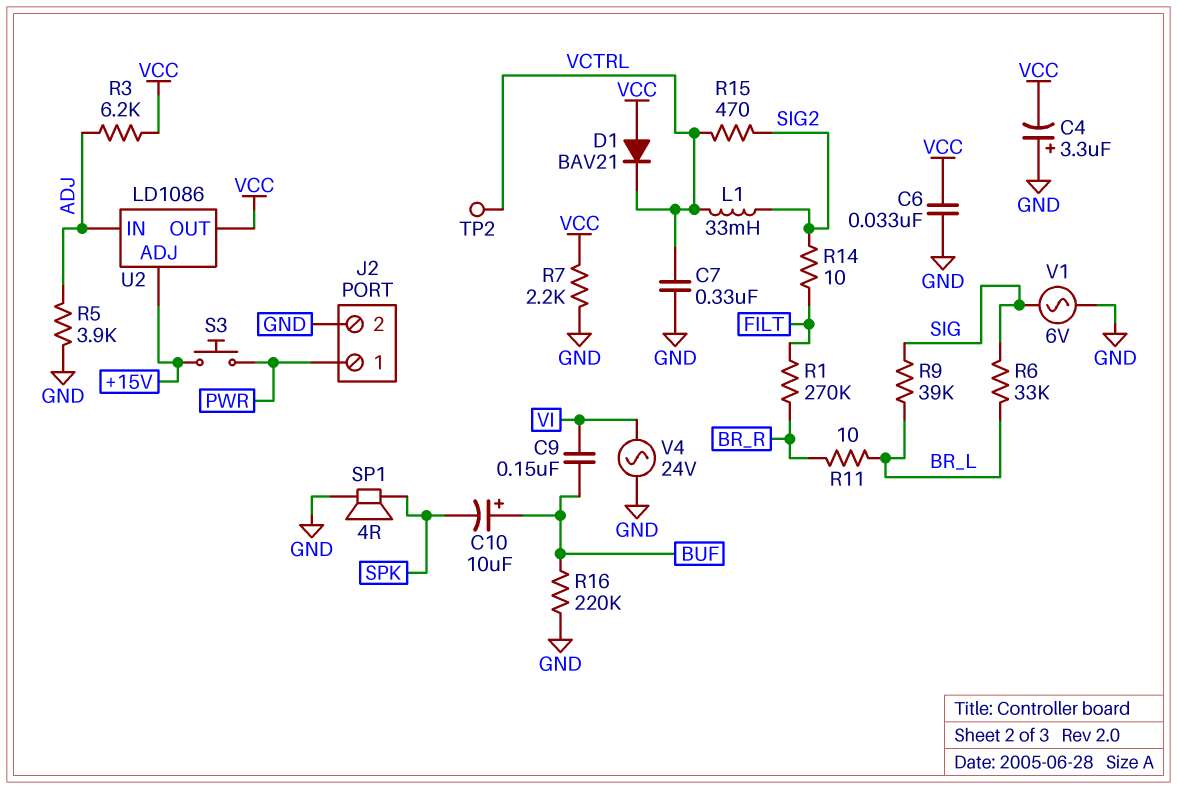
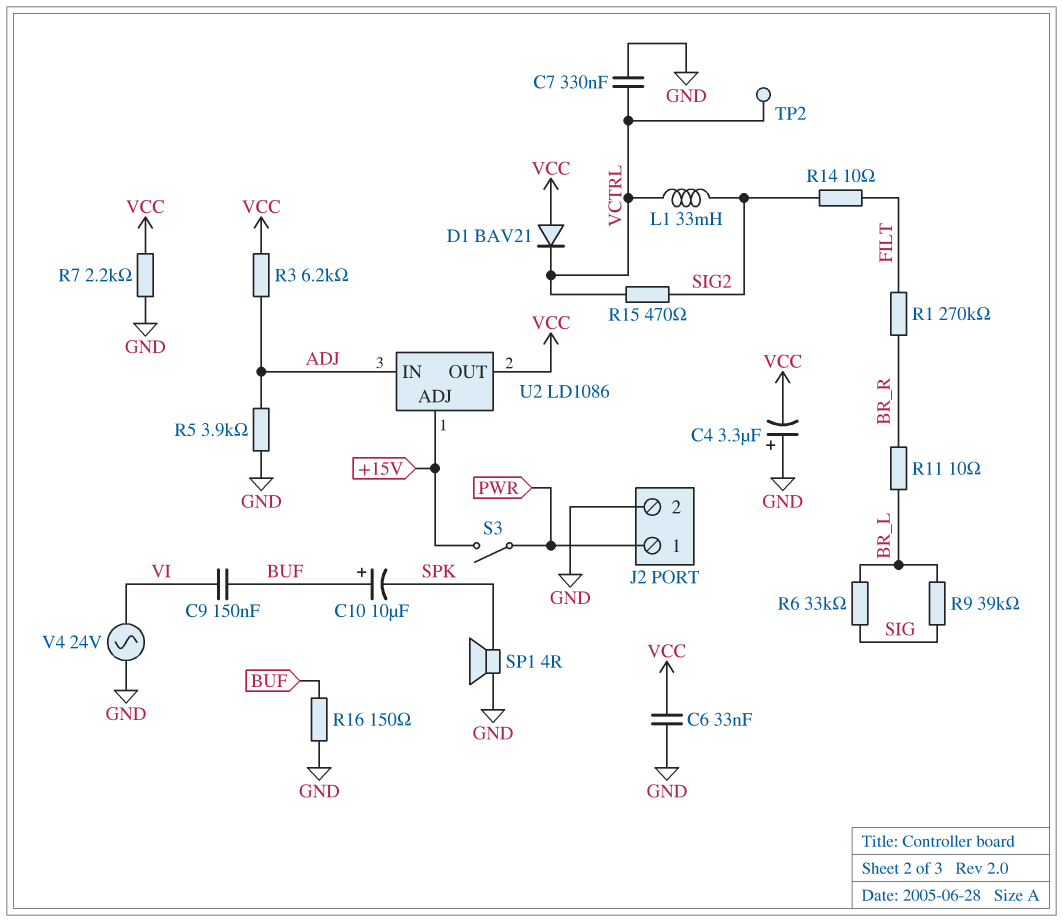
R16: 220k (BUF, GND) -> 150 (BUF, GND)
S3: button (+15V, PWR) -> switch (+15V, PWR)
V1: AC 6V (GND, SIG) -> none

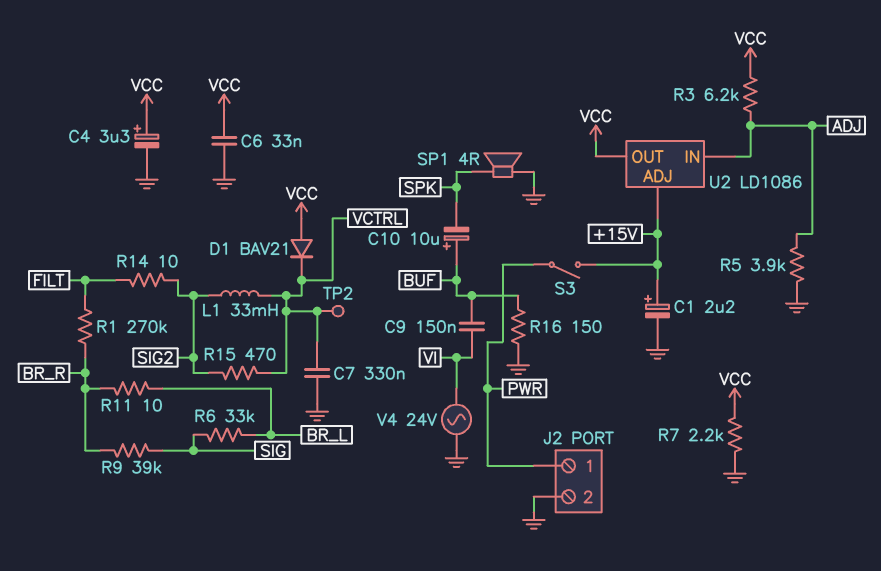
C1: none -> 2.2uF (plus +15V, minus GND)
C4: 3.3uF (plus GND, minus VCC) -> 3.3uF (plus VCC, minus GND)
R9: 39k (BR_L, SIG) -> 39k (BR_R, SIG)

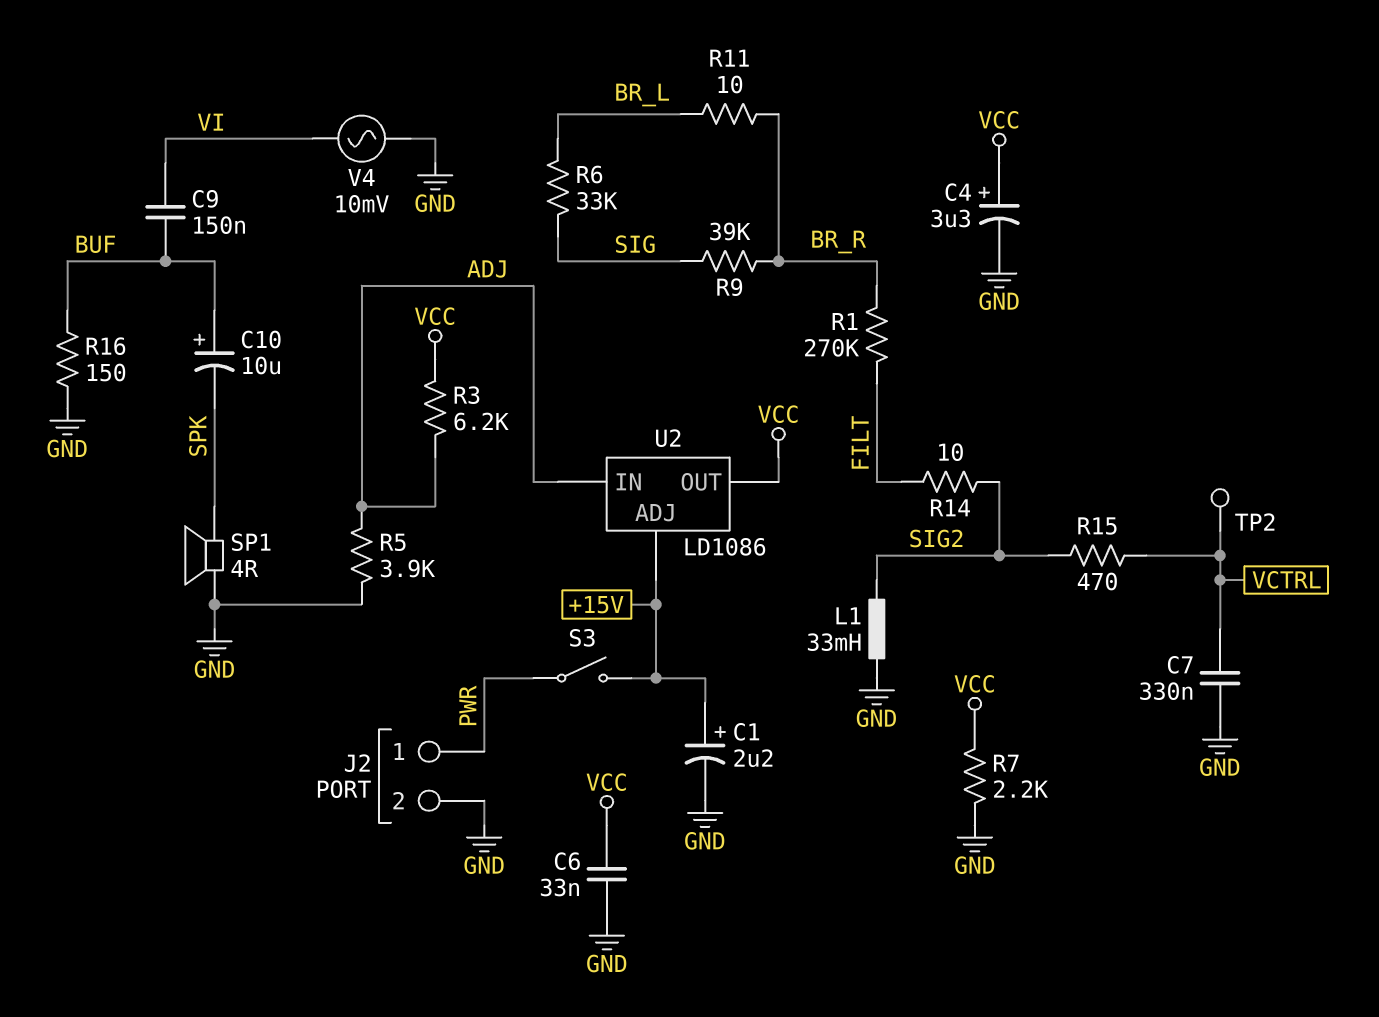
D1: diode BAV21 (A VCC, K VCTRL) -> none
L1: 33mH (SIG2, VCTRL) -> 33mH (GND, SIG2)
V4: AC 24V (GND, VI) -> AC 10mV (GND, VI)

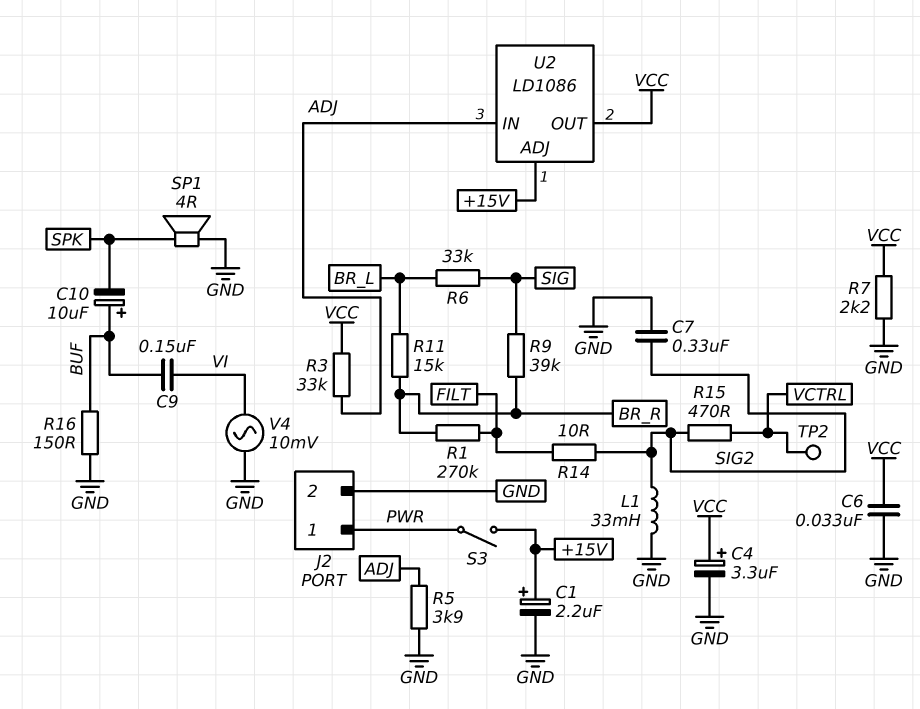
C7: 330nF (GND, VCTRL) -> 330nF (GND, SIG2)
R3: 6.2k (ADJ, VCC) -> 33k (ADJ, VCC)
R11: 10 (BR_L, BR_R) -> 15k (BR_L, BR_R)

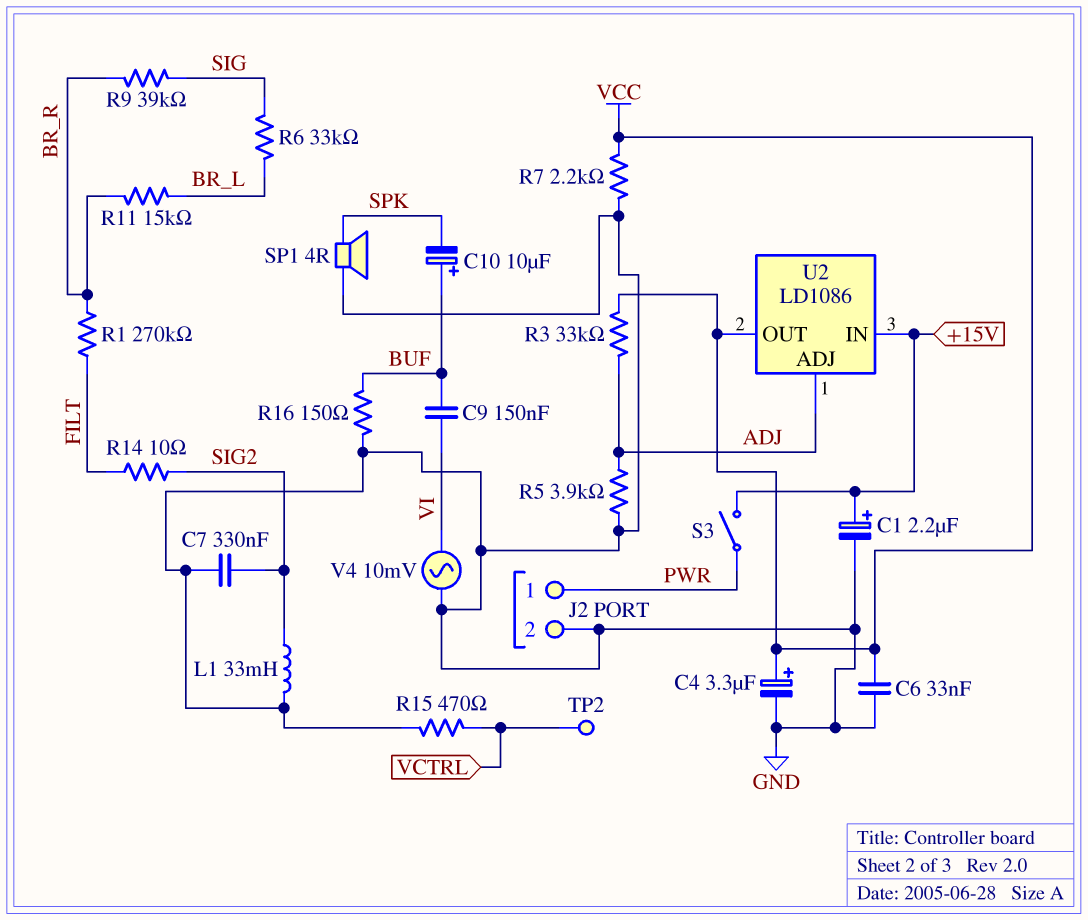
R15: 470 (SIG2, VCTRL) -> 470 (GND, VCTRL)
U2 pin ADJ: +15V -> ADJ
U2 pin IN: ADJ -> +15V

